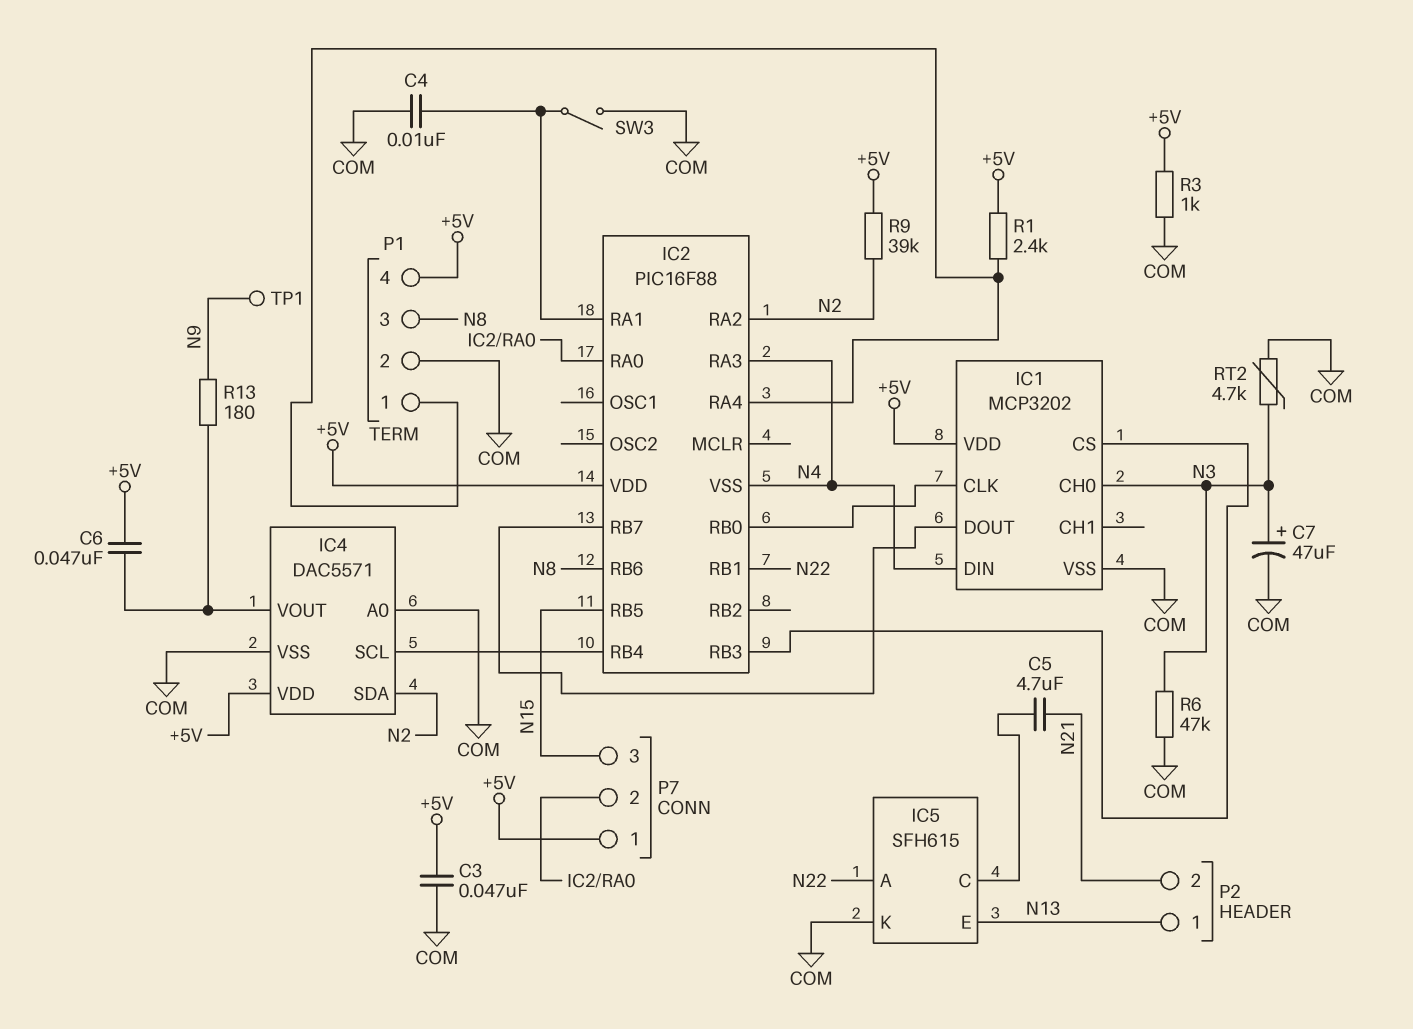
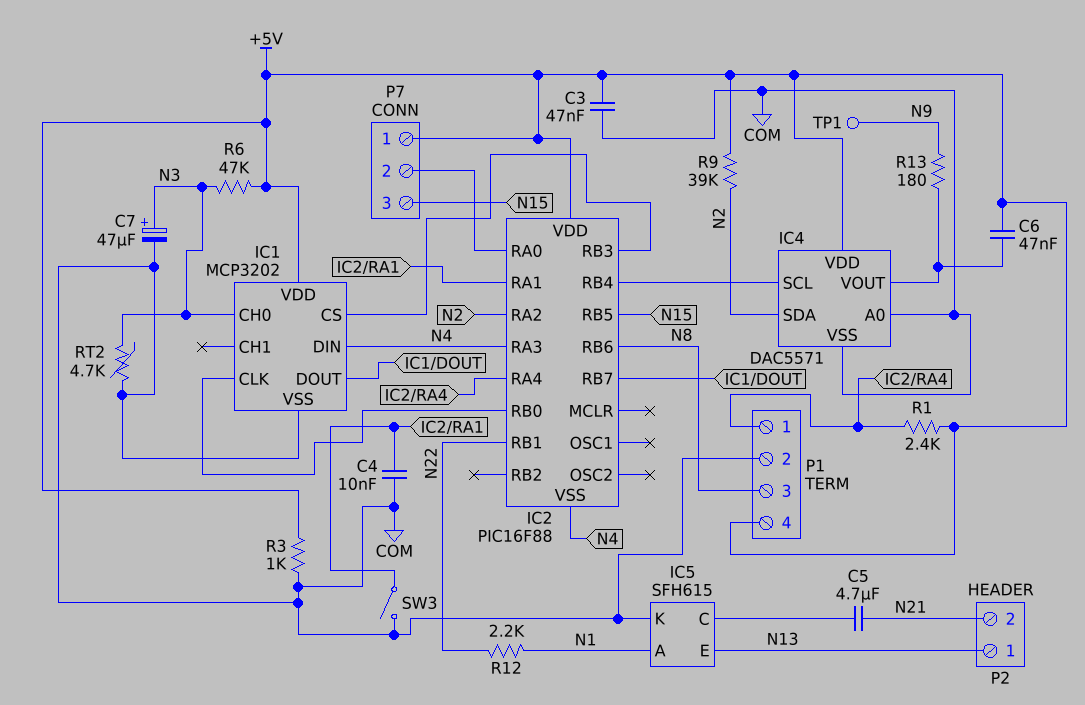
IC5 pin A: N22 -> N1
R6: 47k (COM, N3) -> 47k (+5V, N3)
R12: none -> 2.2k (N1, N22)

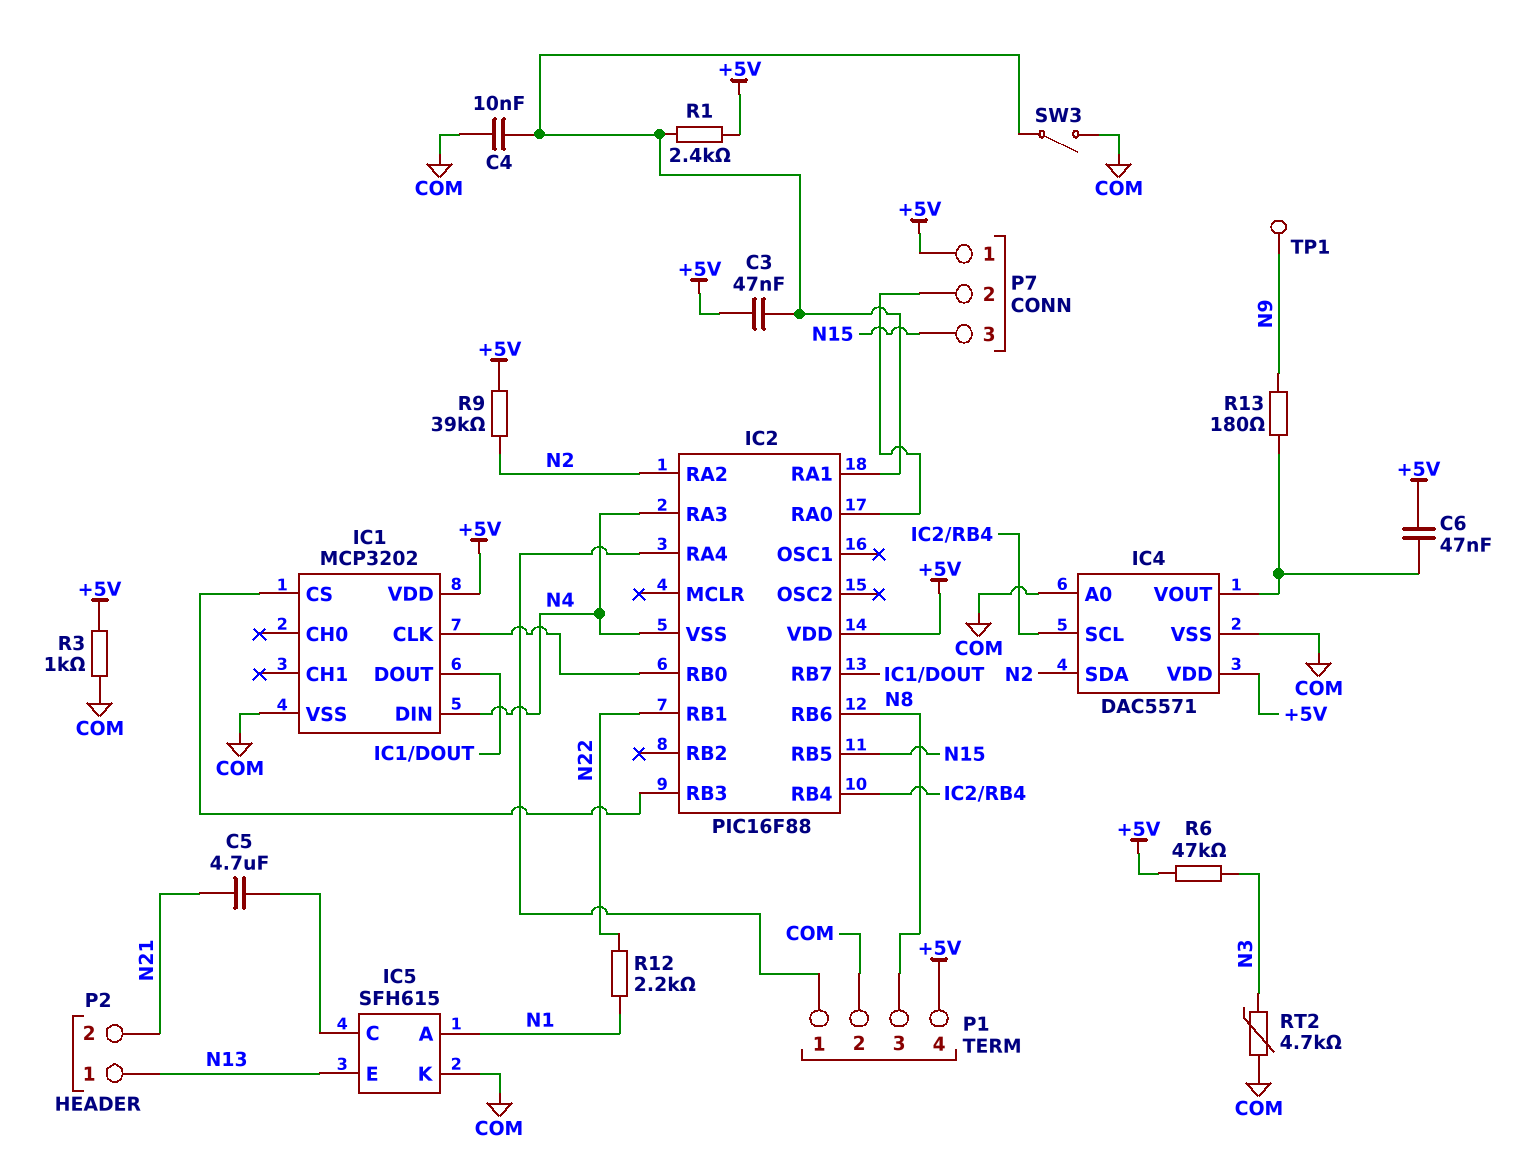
C3: 47nF (+5V, COM) -> 47nF (+5V, IC2/RA1)
C7: 47uF (plus N3, minus COM) -> none
IC1 pin CH0: N3 -> none
R1: 2.4k (+5V, IC2/RA4) -> 2.4k (+5V, IC2/RA1)

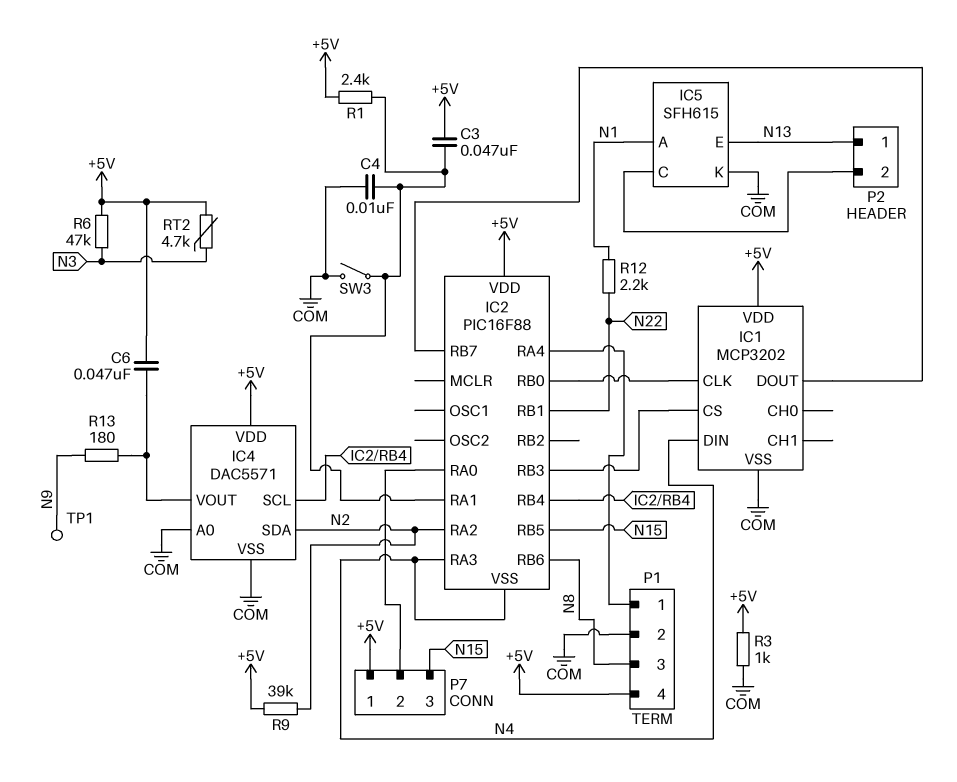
C5: 4.7uF (IC5/C, N21) -> none
P2 pin 2: N21 -> IC5/C
RT2: 4.7k (COM, N3) -> 4.7k (+5V, N3)

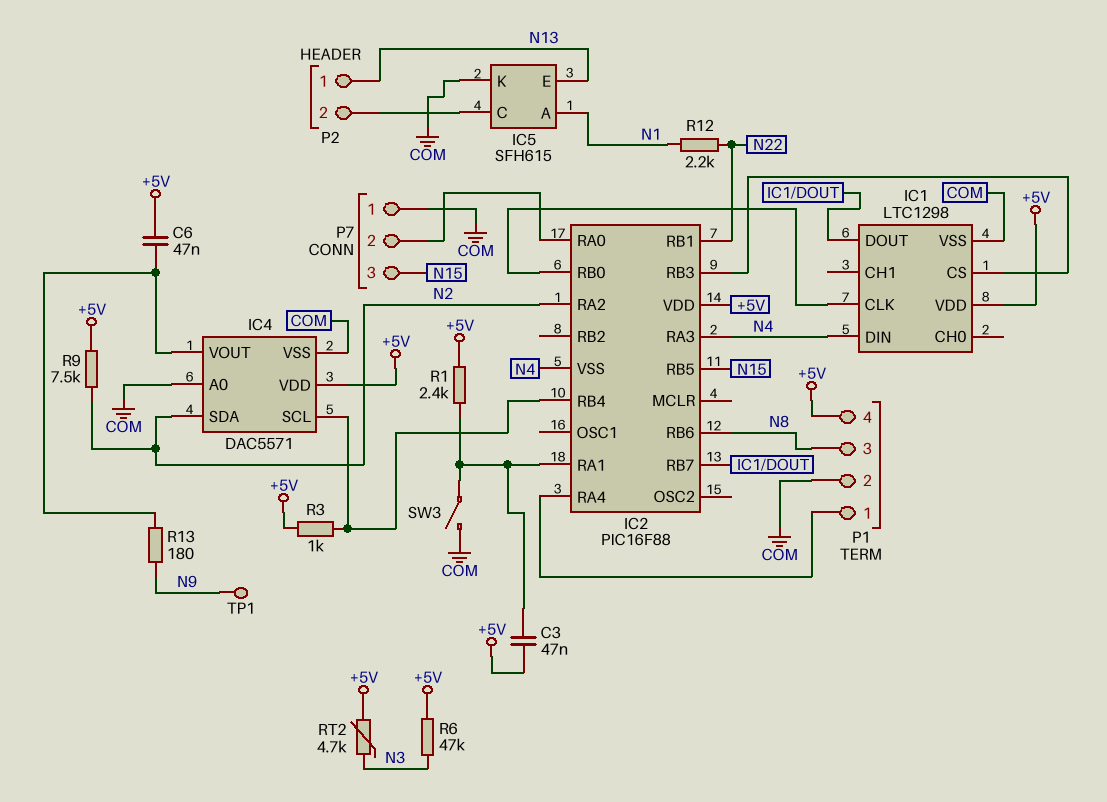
C4: 10nF (COM, IC2/RA1) -> none
IC1: MCP3202 -> LTC1298
P7 pin 1: +5V -> COM
R3: 1k (+5V, COM) -> 1k (+5V, IC2/RB4)
R9: 39k (+5V, N2) -> 7.5k (+5V, N2)

